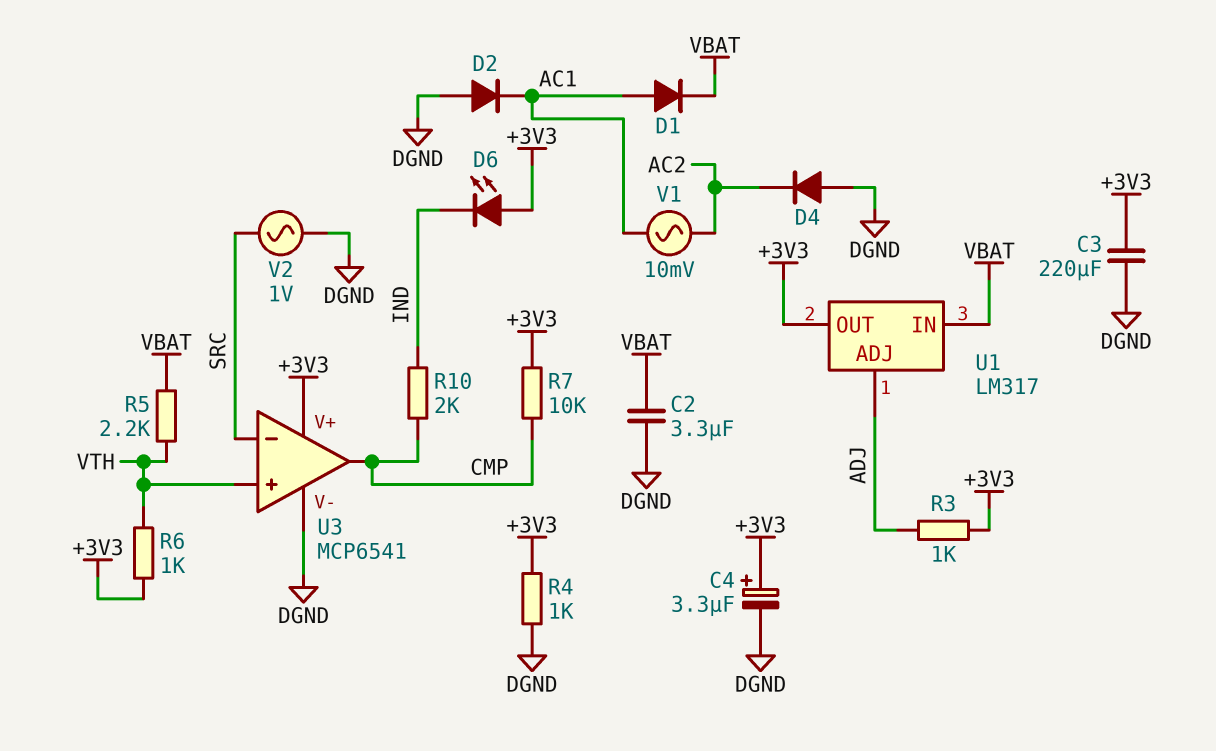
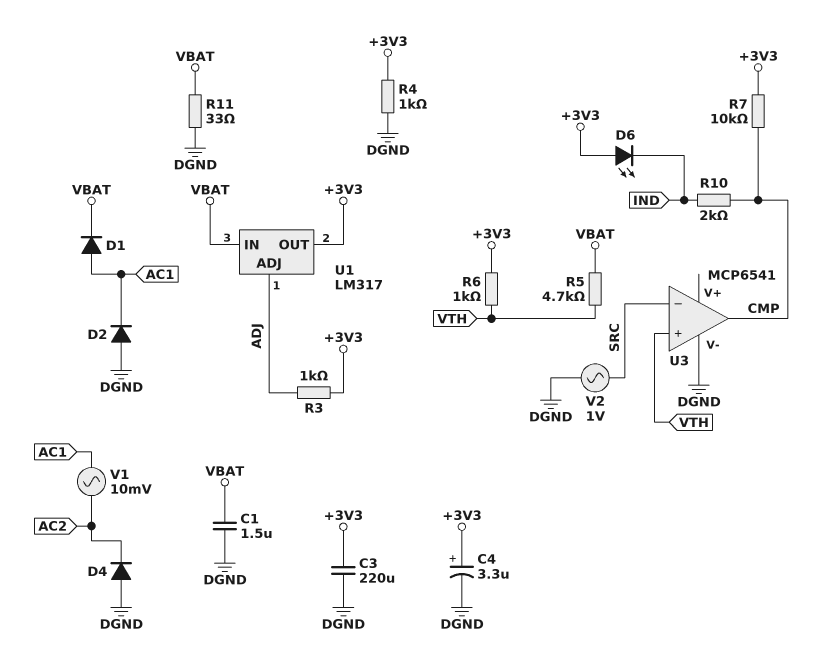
C1: none -> 1.5uF (DGND, VBAT)
C2: 3.3uF (DGND, VBAT) -> none
R5: 2.2k (VBAT, VTH) -> 4.7k (VBAT, VTH)
R11: none -> 33 (DGND, VBAT)
U3 pin V+: +3V3 -> none

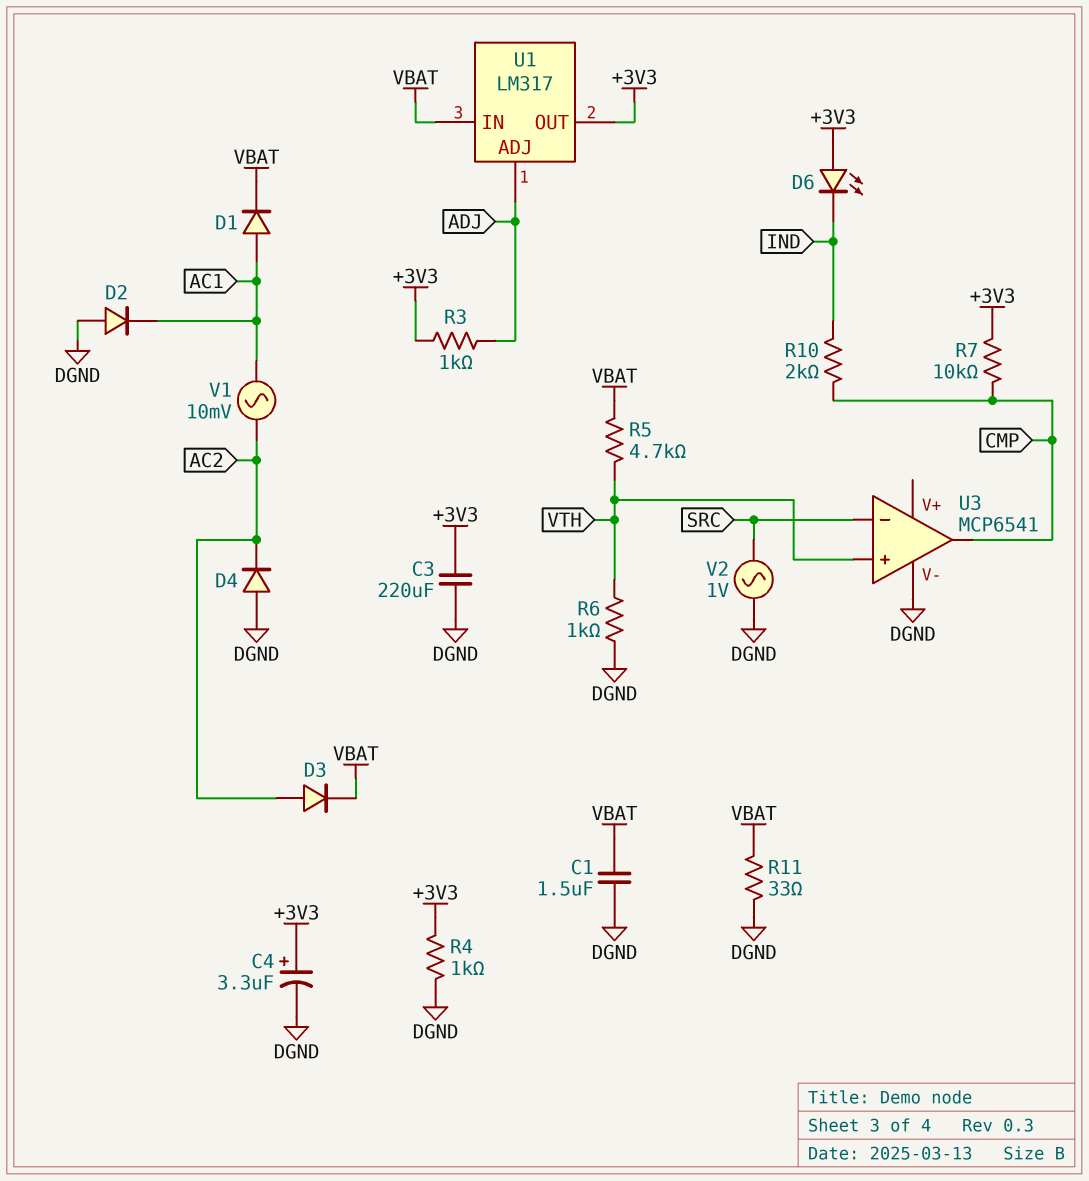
D3: none -> diode (A AC2, K VBAT)
R6: 1k (+3V3, VTH) -> 1k (DGND, VTH)

